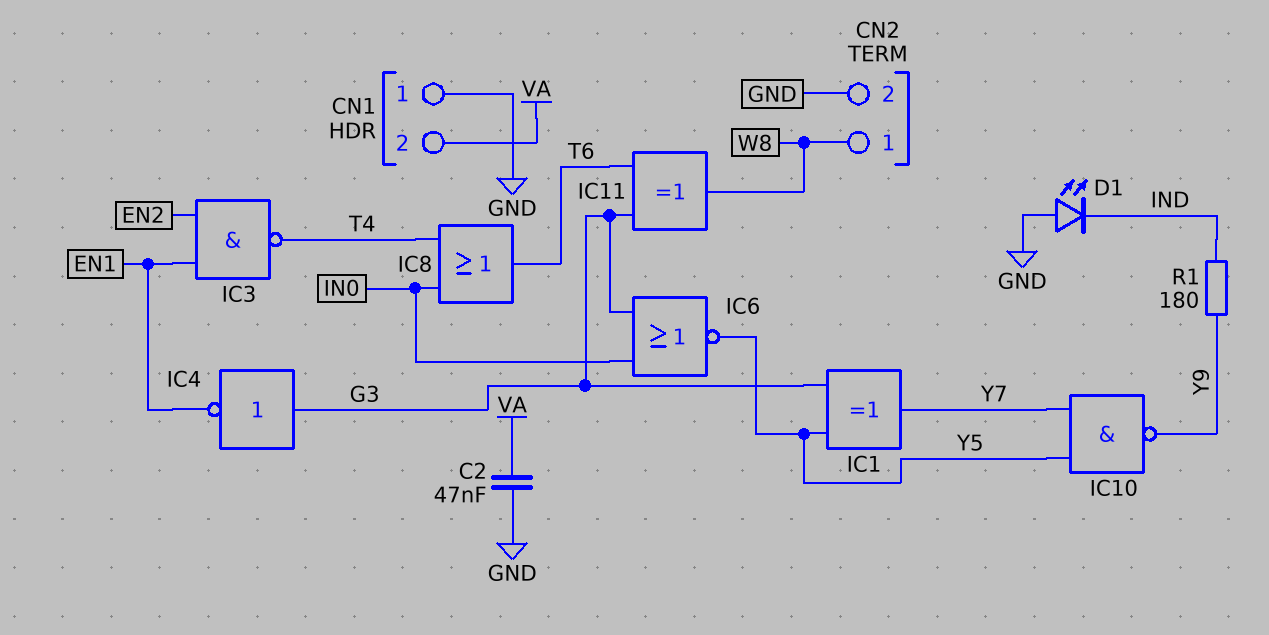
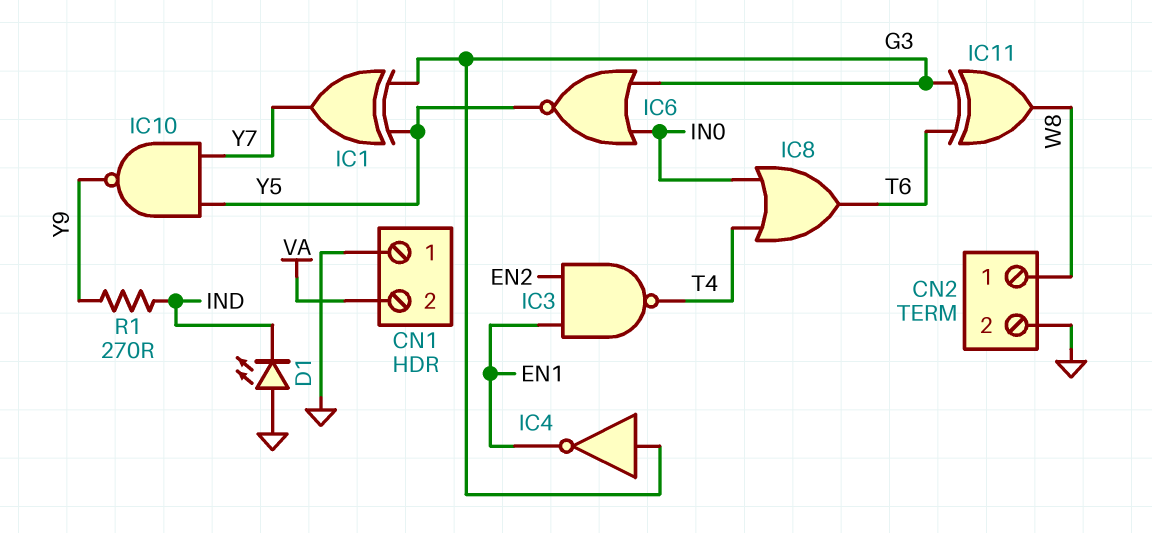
C2: 47nF (GND, VA) -> none
R1: 180 (IND, Y9) -> 270 (IND, Y9)

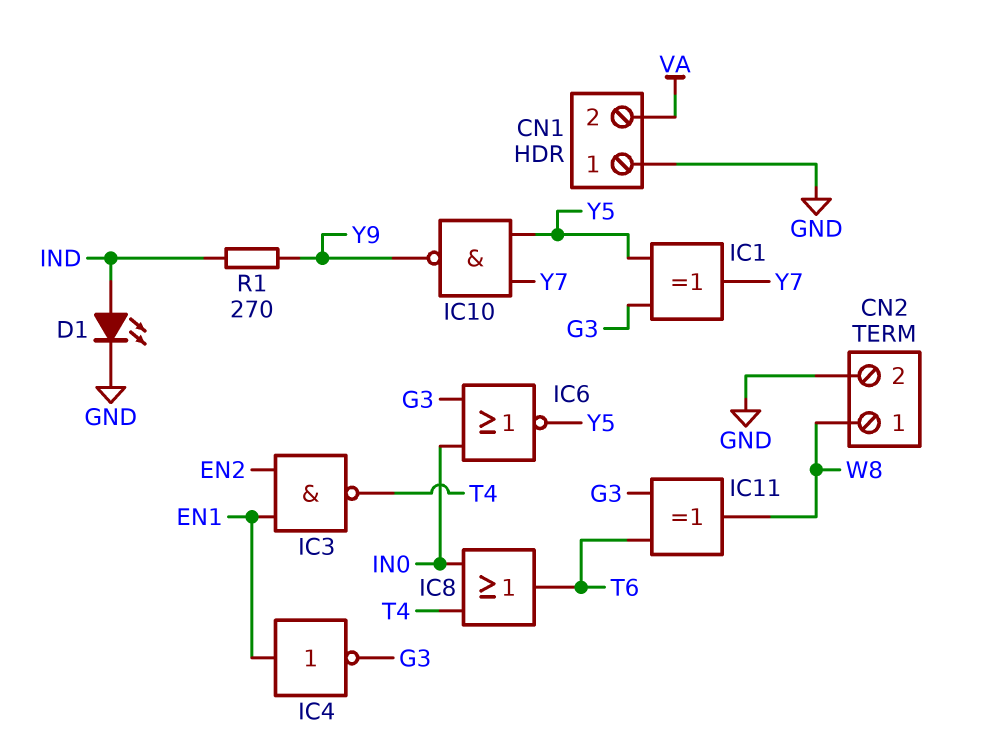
D1: LED (A GND, K IND) -> LED (A IND, K GND)
IC4: NOT (in G3, out EN1) -> NOT (in EN1, out G3)

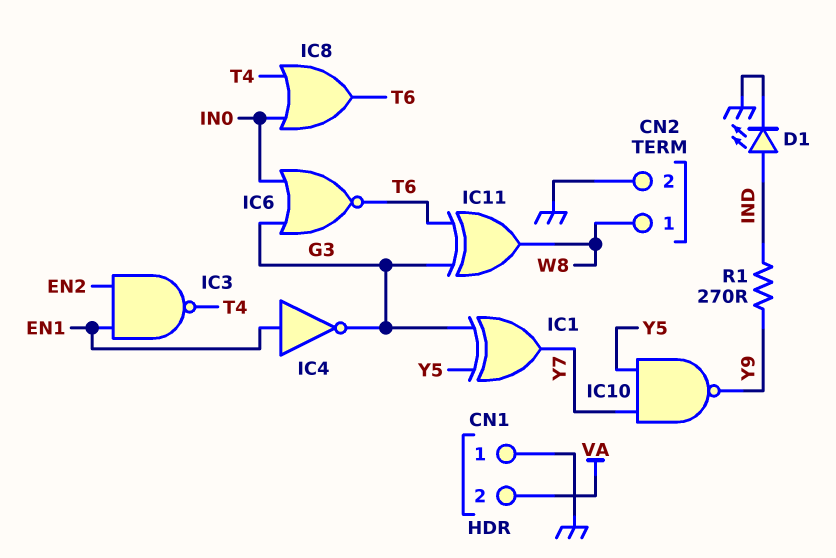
IC6: NOR (in G3, in IN0, out Y5) -> NOR (in G3, in IN0, out T6)

